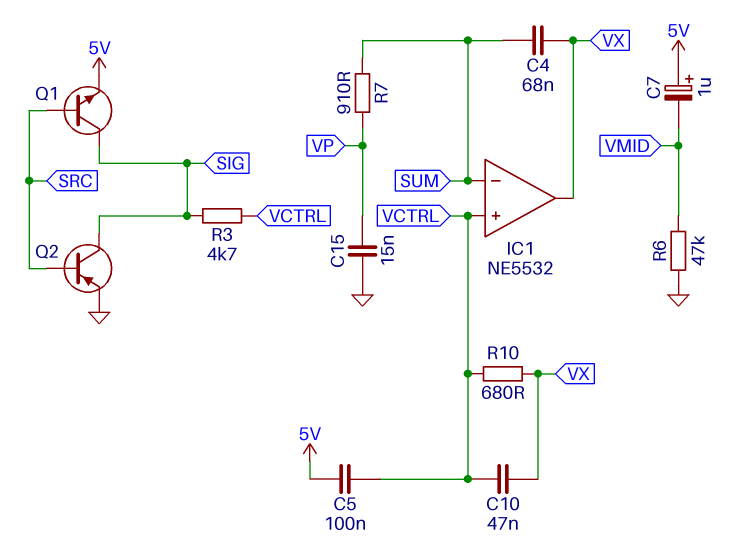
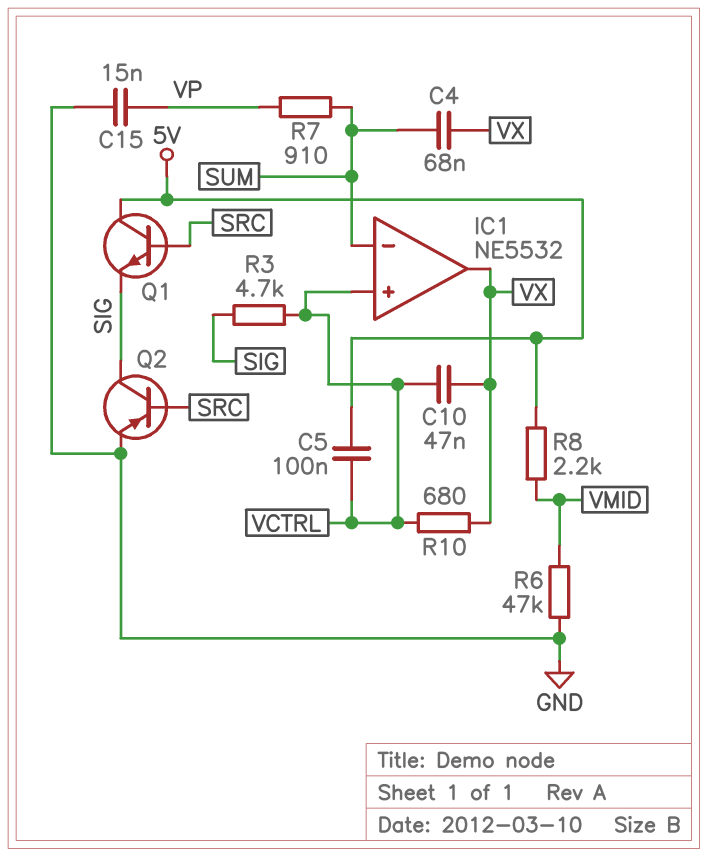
C7: 1uF (plus 5V, minus VMID) -> none
Q1: NPN (B SRC, C SIG, E 5V) -> NPN (B SRC, C 5V, E SIG)
R8: none -> 2.2k (5V, VMID)

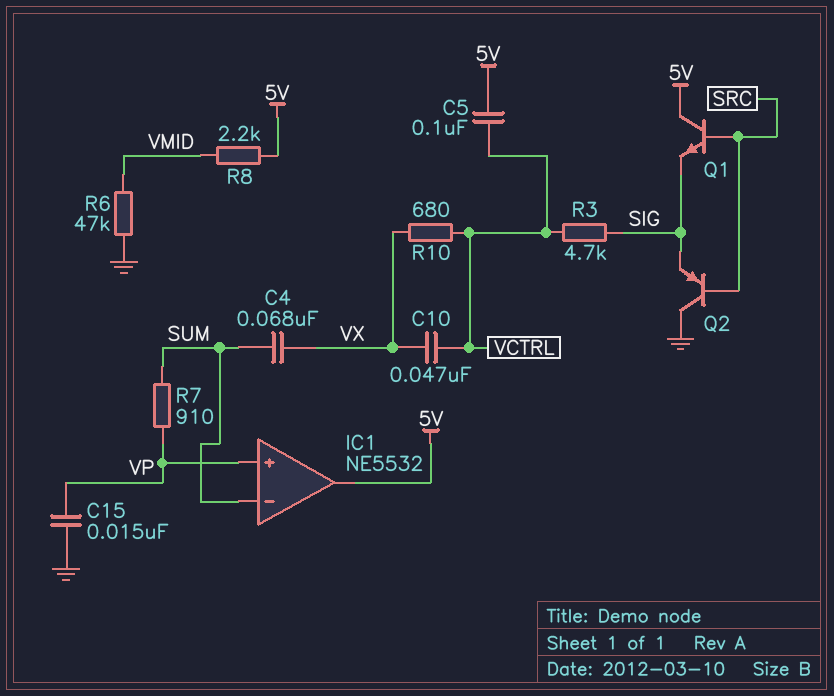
IC1 pin in+: VCTRL -> VP
IC1 pin out: VX -> 5V
Q2: PNP (B SRC, C SIG, E GND) -> PNP (B SRC, C GND, E SIG)

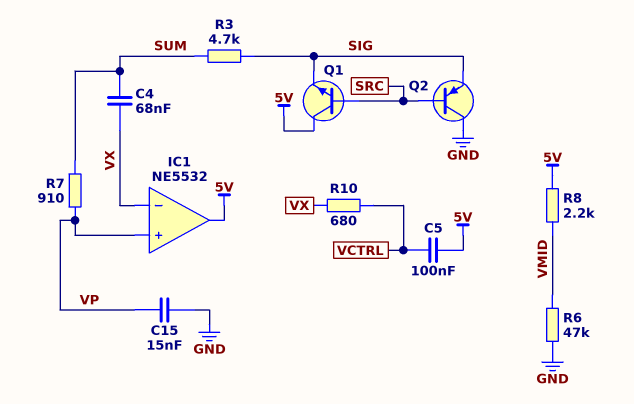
C10: 47nF (VCTRL, VX) -> none
IC1 pin in-: SUM -> VX
R3: 4.7k (SIG, VCTRL) -> 4.7k (SIG, SUM)

